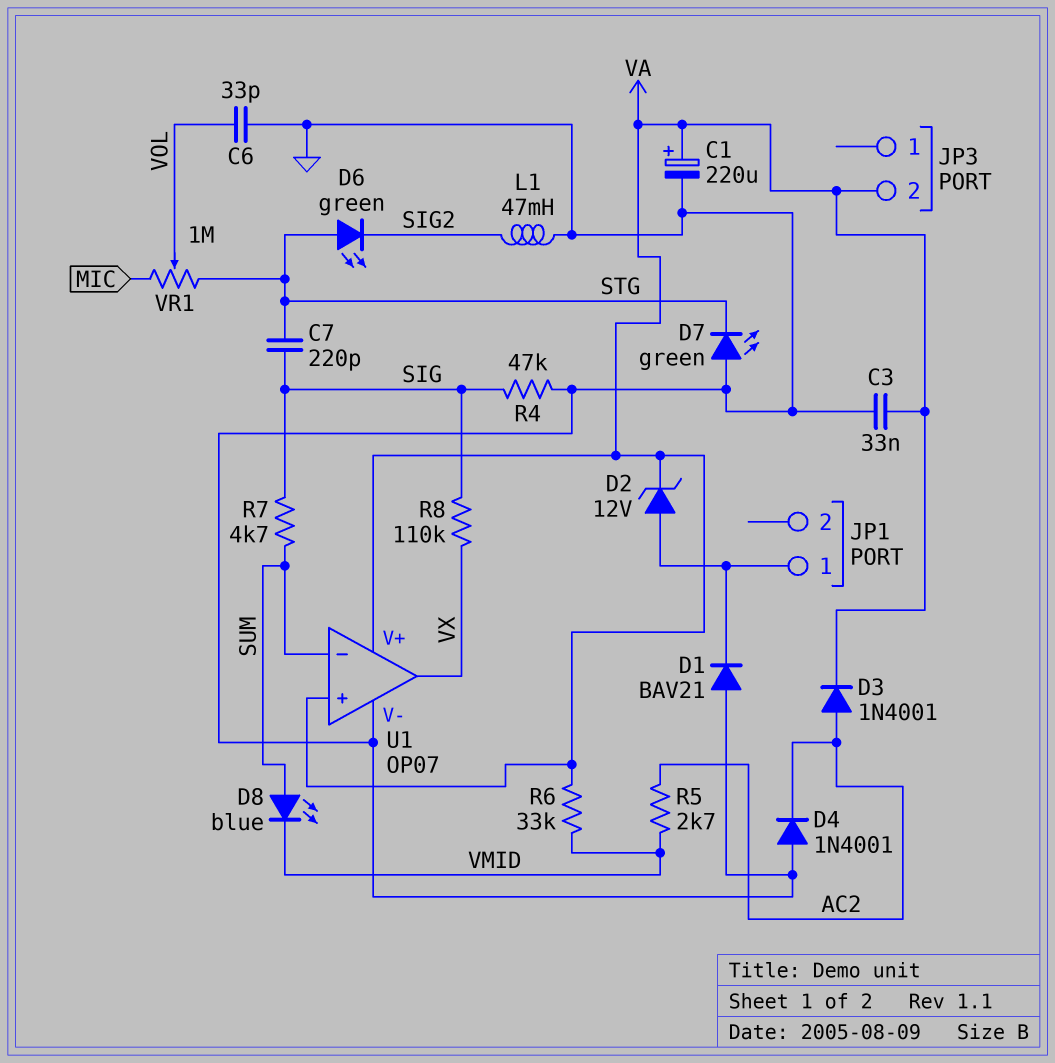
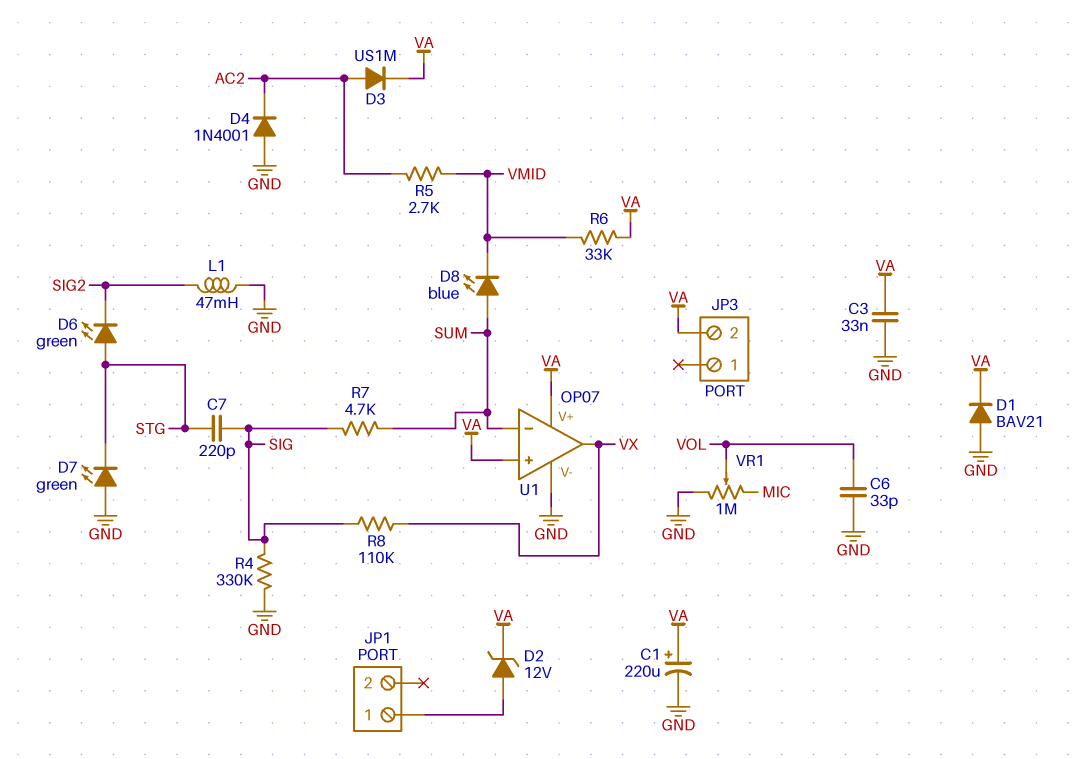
D1: diode BAV21 (A GND, K JP1/1) -> diode BAV21 (A GND, K VA)
D3: diode 1N4001 (A AC2, K VA) -> diode US1M (A AC2, K VA)
R4: 47k (GND, SIG) -> 330k (GND, SIG)
VR1: 1M (MIC, STG, wiper VOL) -> 1M (GND, MIC, wiper VOL)

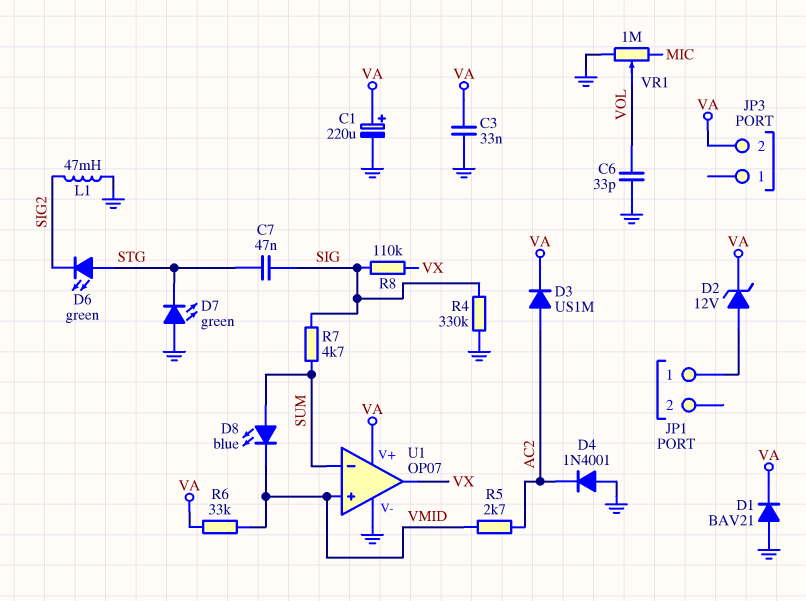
C7: 220pF (SIG, STG) -> 47nF (SIG, STG)
U1 pin in+: VA -> VMID

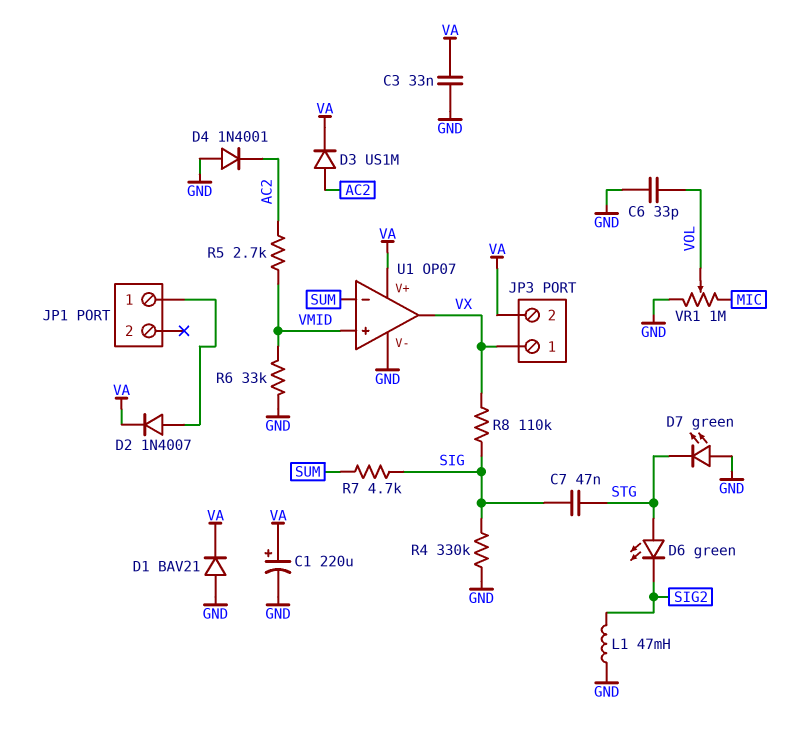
D2: zener 12V (A JP1/1, K VA) -> diode 1N4007 (A JP1/1, K VA)
D8: LED blue (A SUM, K VMID) -> none
JP3 pin 1: none -> VX
R6: 33k (VA, VMID) -> 33k (GND, VMID)

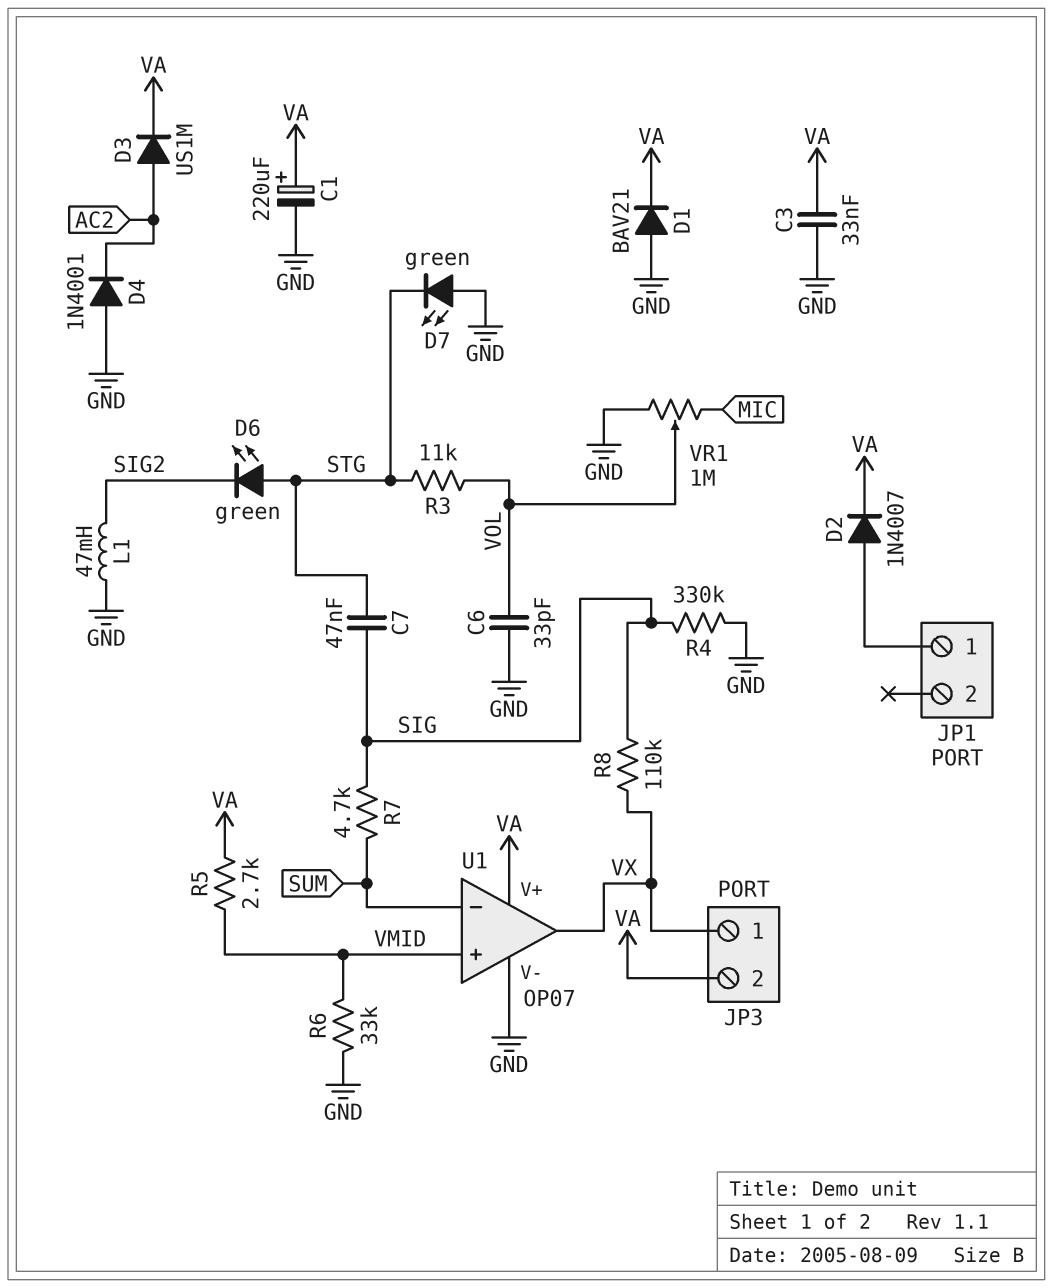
R3: none -> 11k (STG, VOL)
R5: 2.7k (AC2, VMID) -> 2.7k (VA, VMID)

